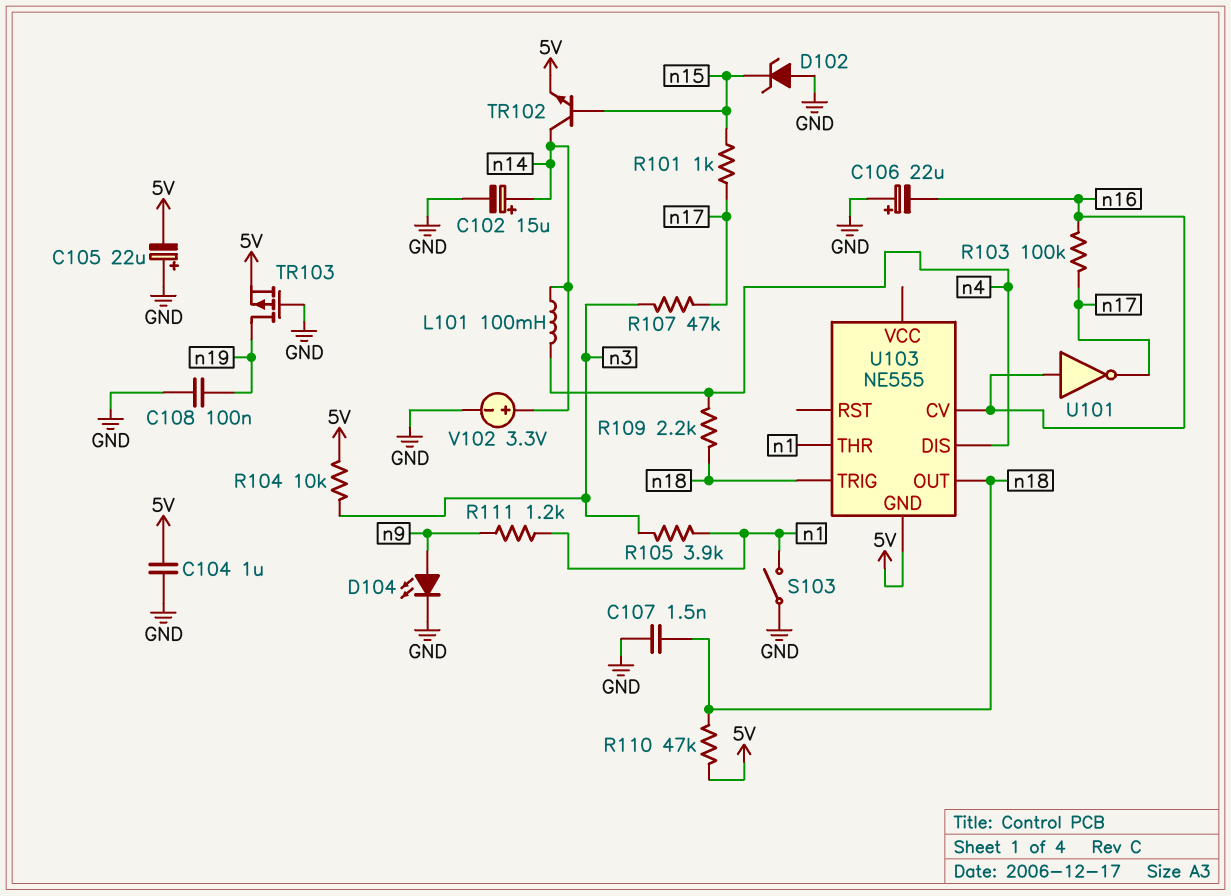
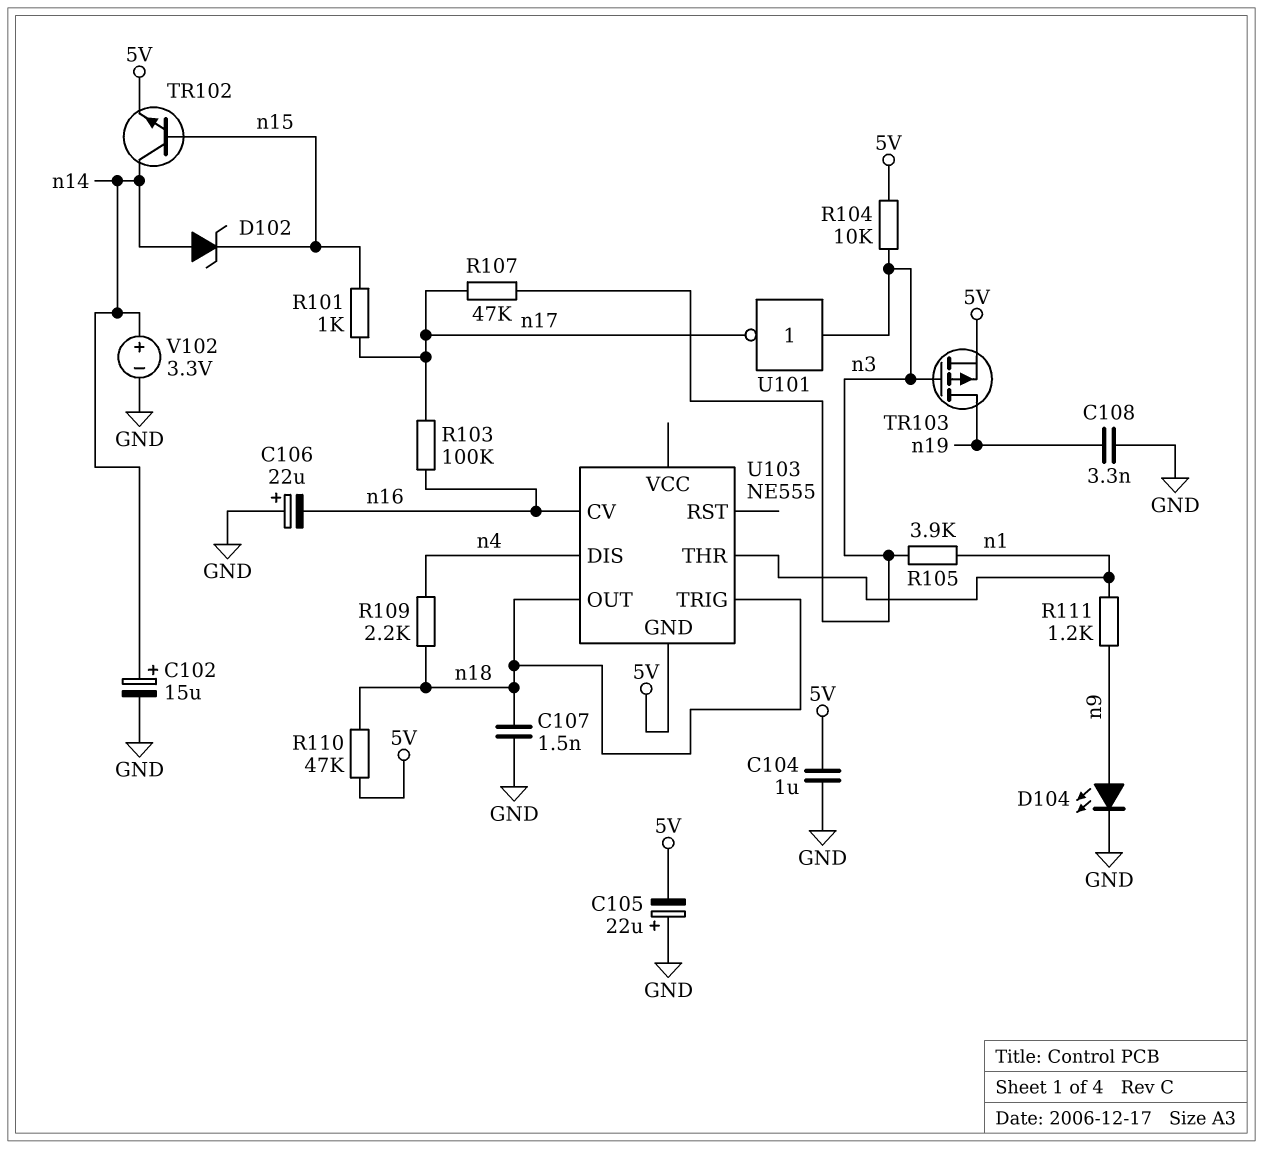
C108: 100nF (GND, n19) -> 3.3nF (GND, n19)
D102: zener (A GND, K n15) -> zener (A n14, K n15)
L101: 100mH (n4, n14) -> none
S103: switch (GND, n1) -> none
TR103: PMOS (G GND, D n19, S 5V) -> PMOS (G n3, D n19, S 5V)
U101: NOT (in n16, out n17) -> NOT (in n3, out n17)

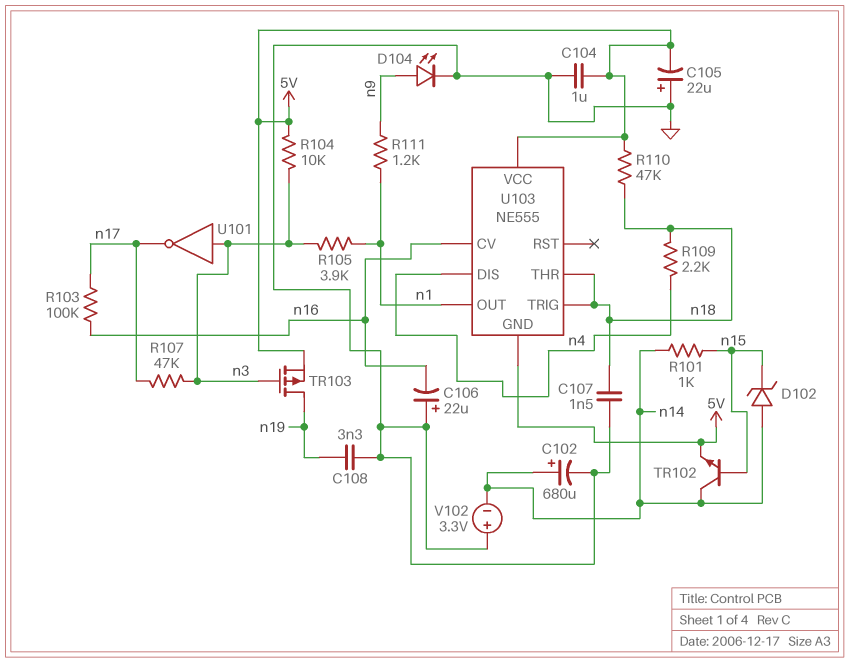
C102: 15uF (plus n14, minus GND) -> 680uF (plus n14, minus GND)
R101: 1k (n15, n17) -> 1k (n14, n15)
U103 pin OUT: n18 -> n1
U103 pin THR: n1 -> n18
U103 pin VCC: none -> 5V
V102: 3.3V (plus n14, minus GND) -> 3.3V (plus GND, minus n14)

